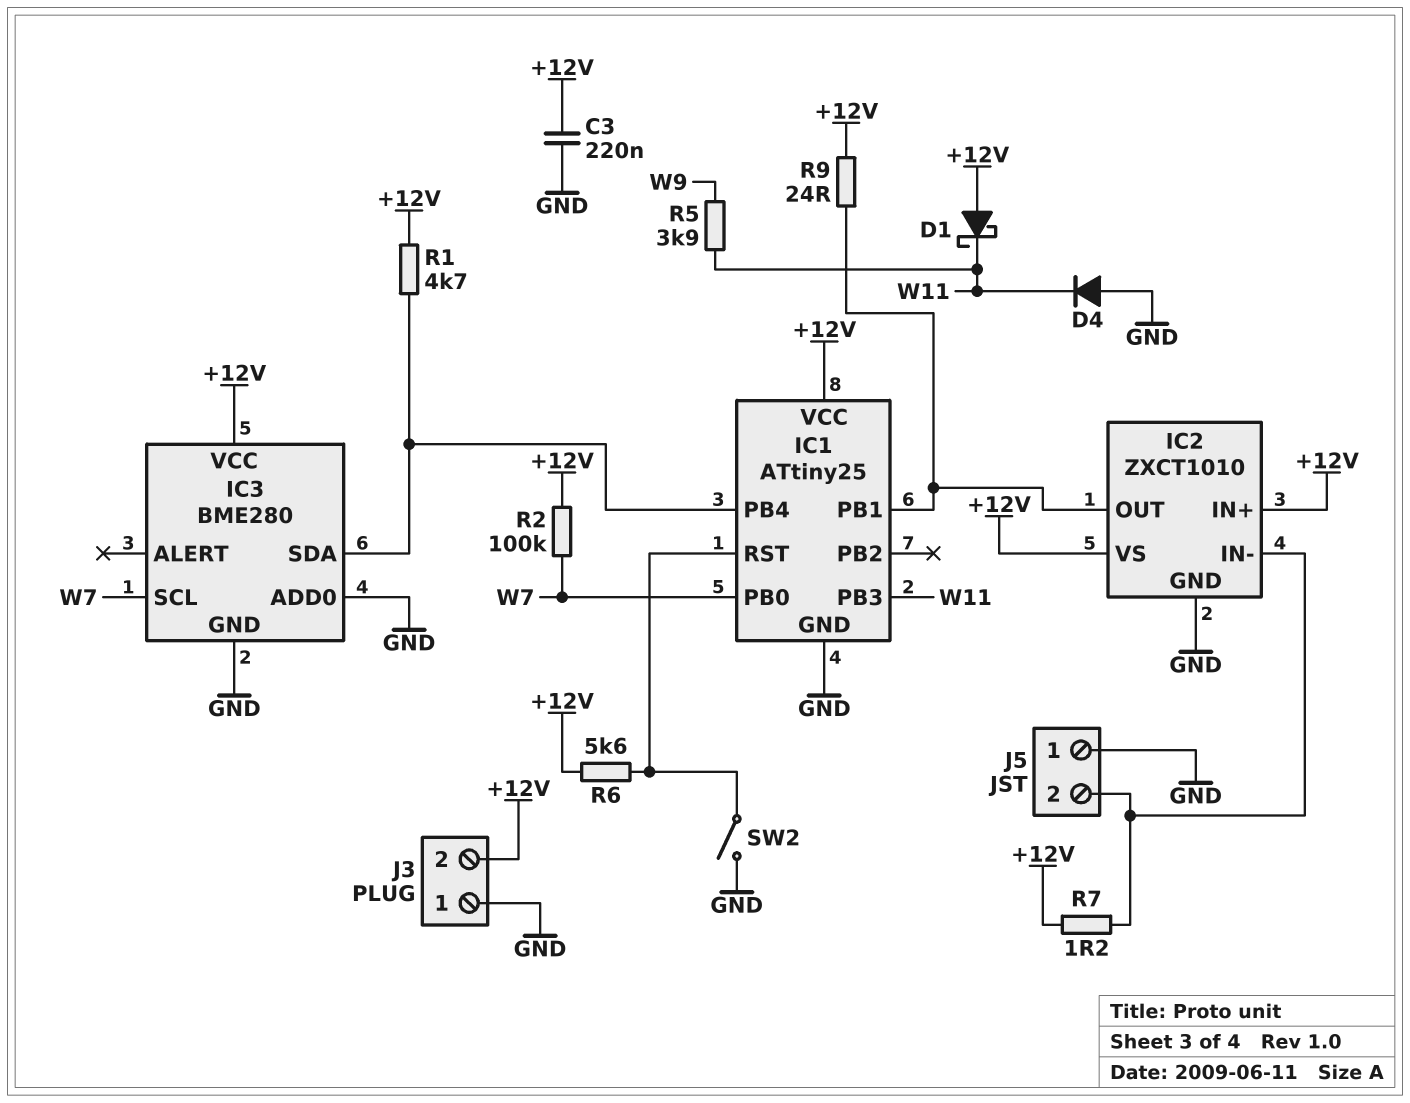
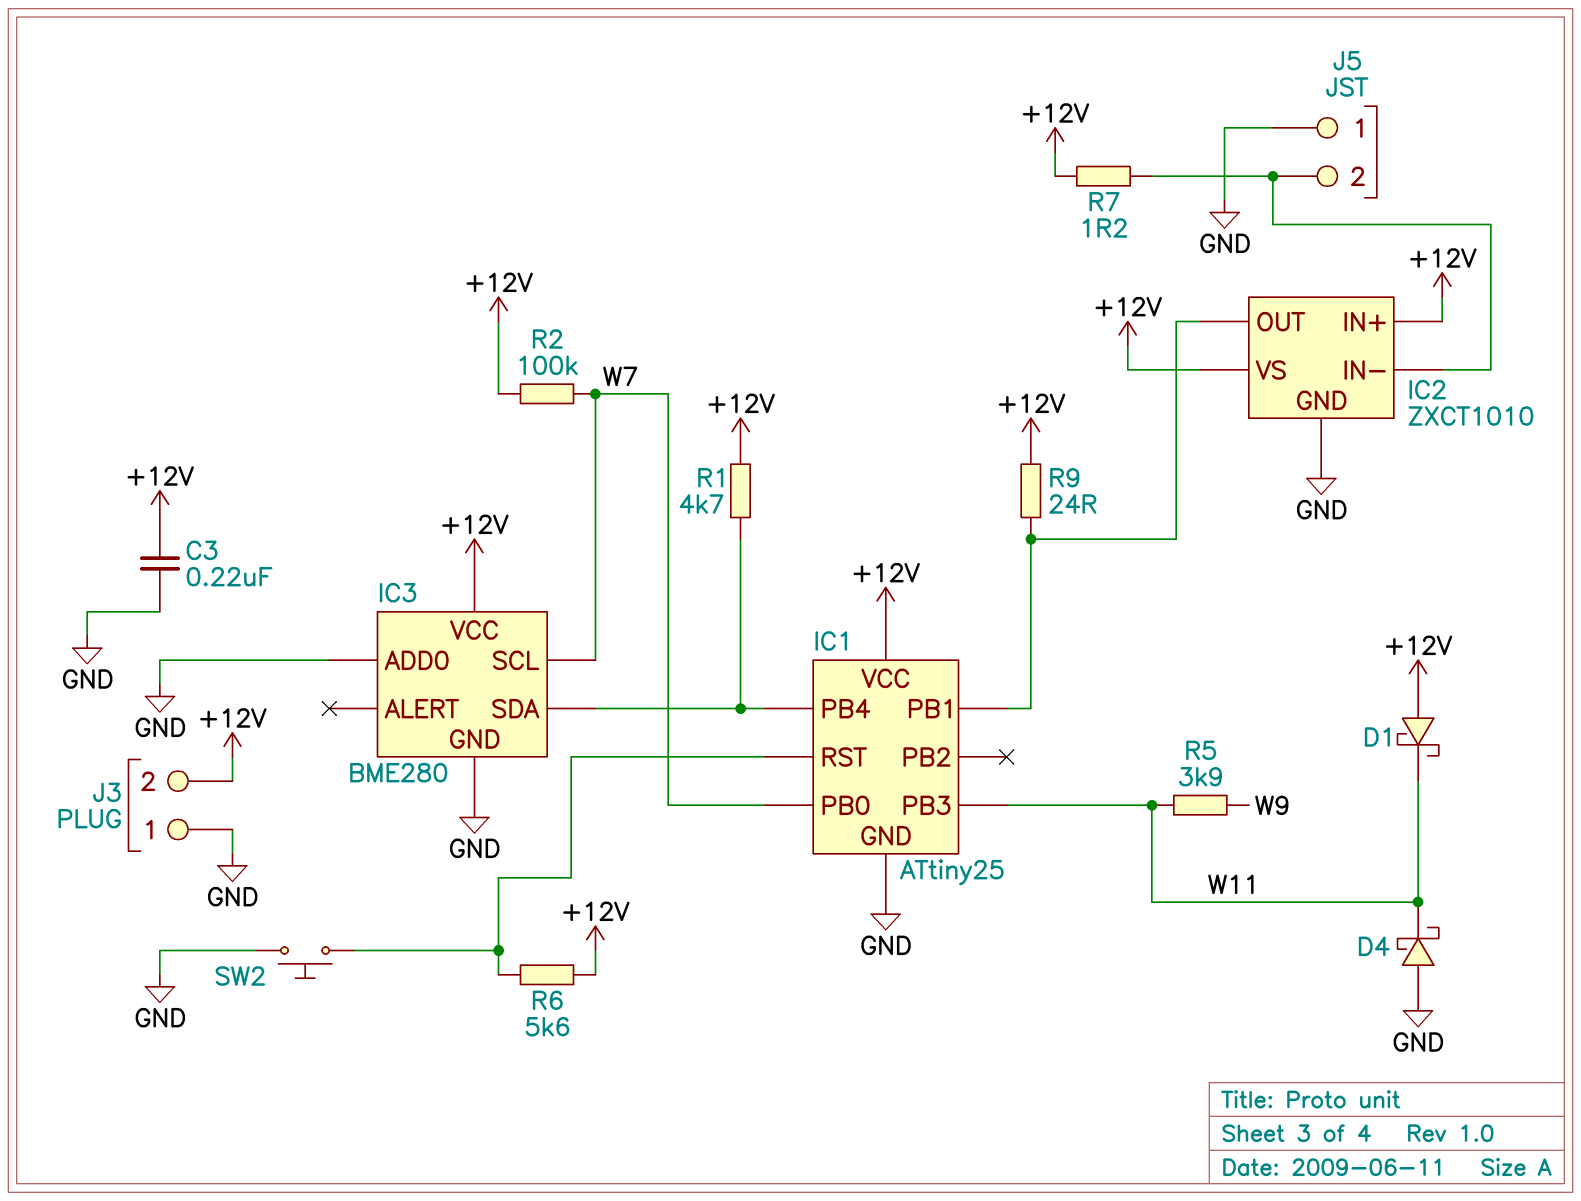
D4: diode (A GND, K W11) -> schottky (A GND, K W11)
SW2: switch (GND, IC1/RST) -> button (GND, IC1/RST)

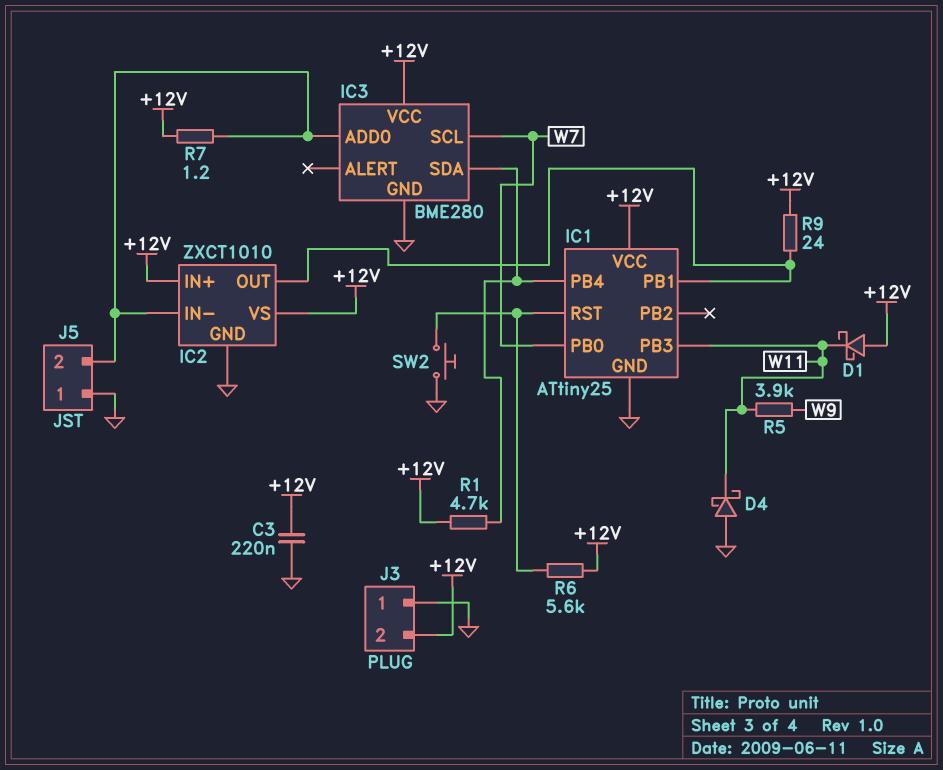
IC3 pin ADD0: GND -> IC2/IN-
R2: 100k (+12V, W7) -> none

